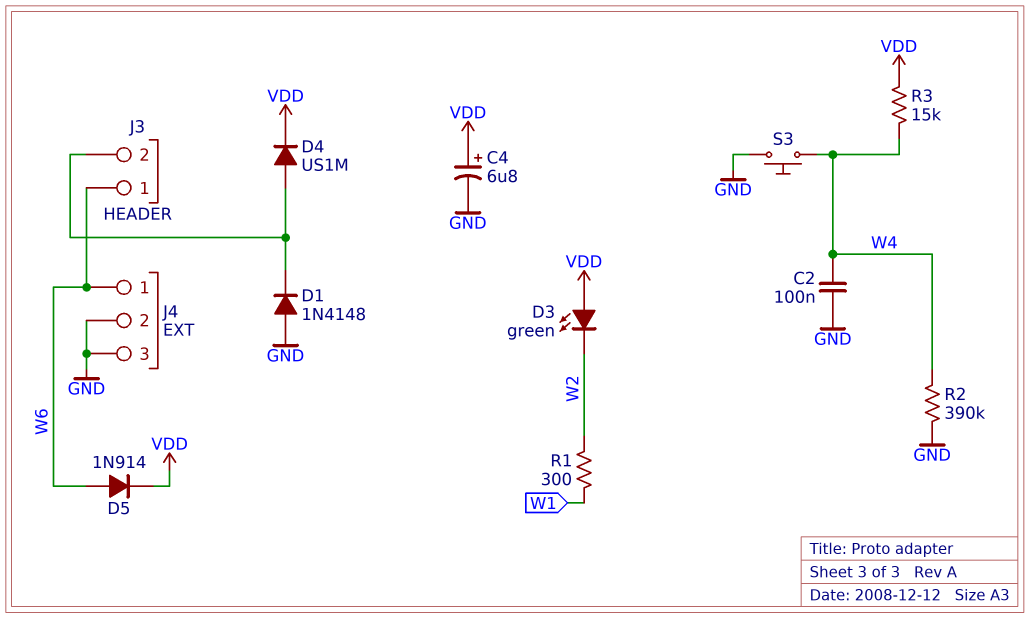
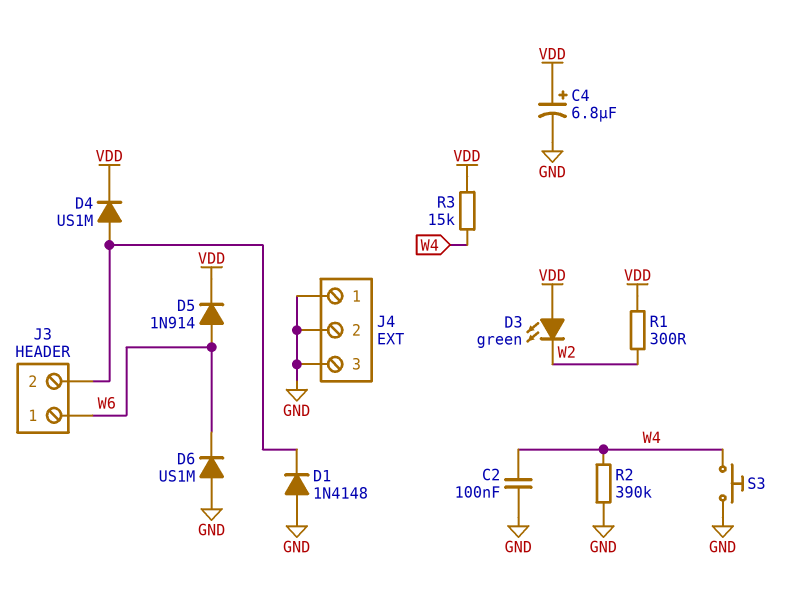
D6: none -> diode US1M (A GND, K W6)
J4 pin 1: W6 -> GND
R1: 300 (W1, W2) -> 300 (VDD, W2)

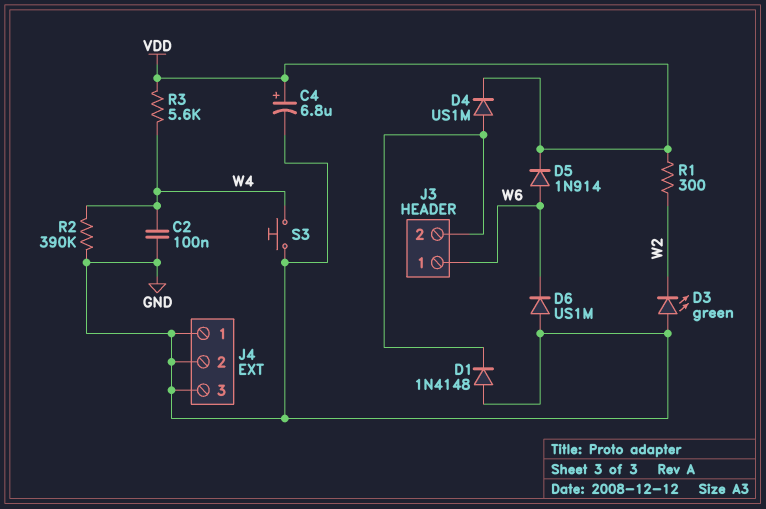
D3: LED green (A VDD, K W2) -> LED green (A GND, K W2)
R3: 15k (VDD, W4) -> 5.6k (VDD, W4)

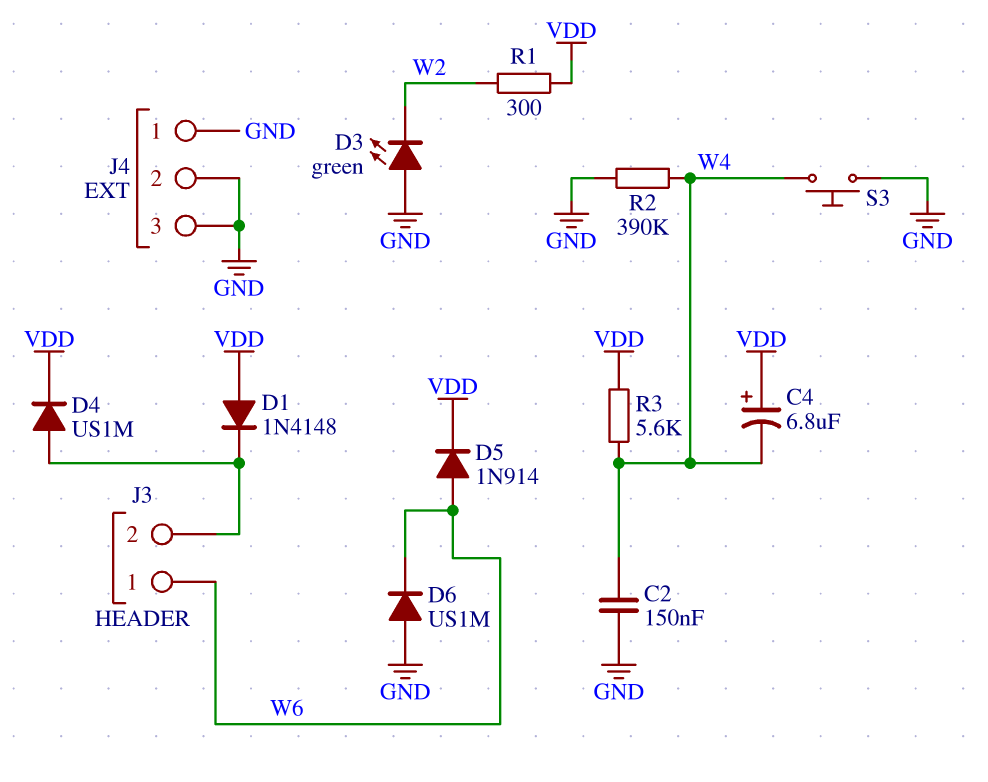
C2: 100nF (GND, W4) -> 150nF (GND, W4)
C4: 6.8uF (plus VDD, minus GND) -> 6.8uF (plus VDD, minus W4)
D1: diode 1N4148 (A GND, K J3/2) -> diode 1N4148 (A VDD, K J3/2)

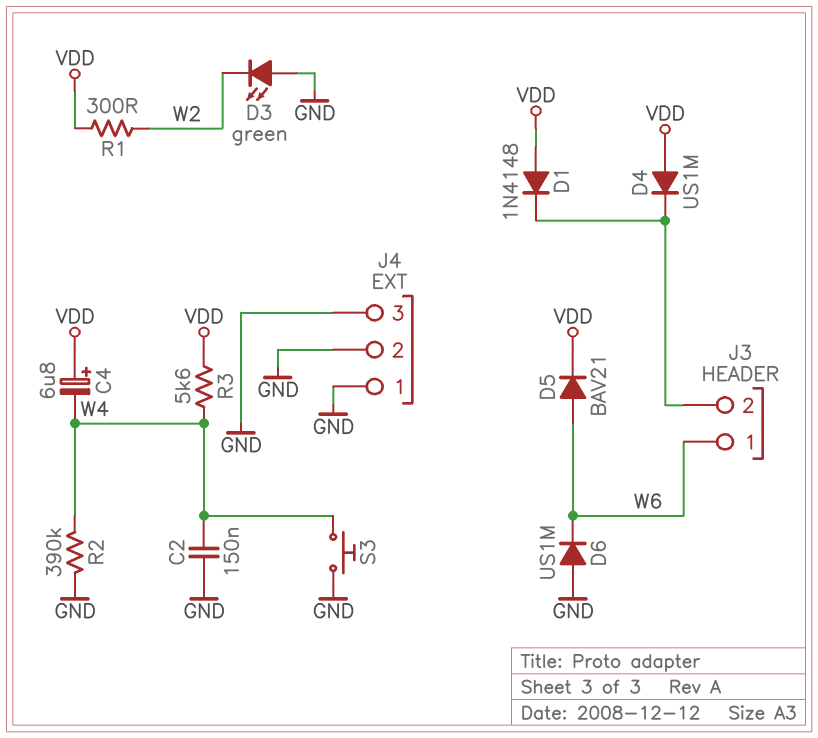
D4: diode US1M (A J3/2, K VDD) -> diode US1M (A VDD, K J3/2)
D5: diode 1N914 (A W6, K VDD) -> diode BAV21 (A W6, K VDD)

